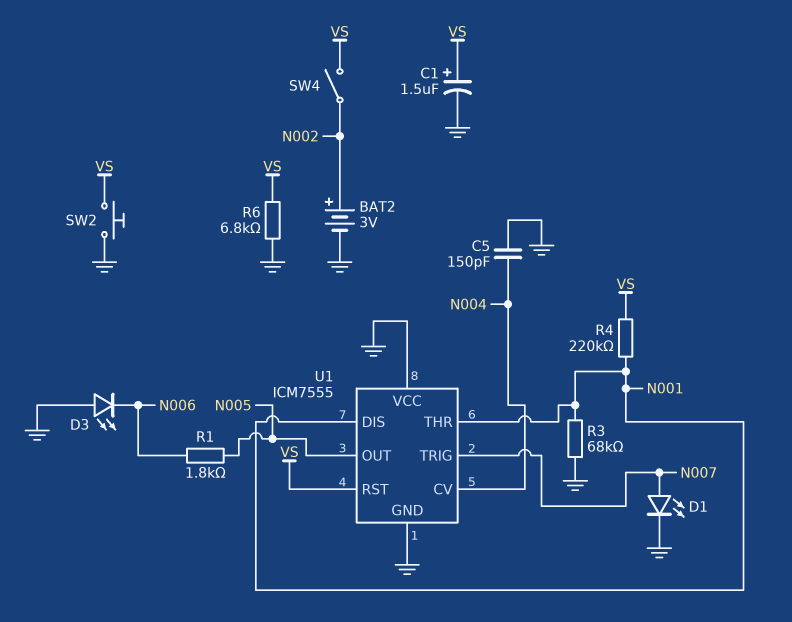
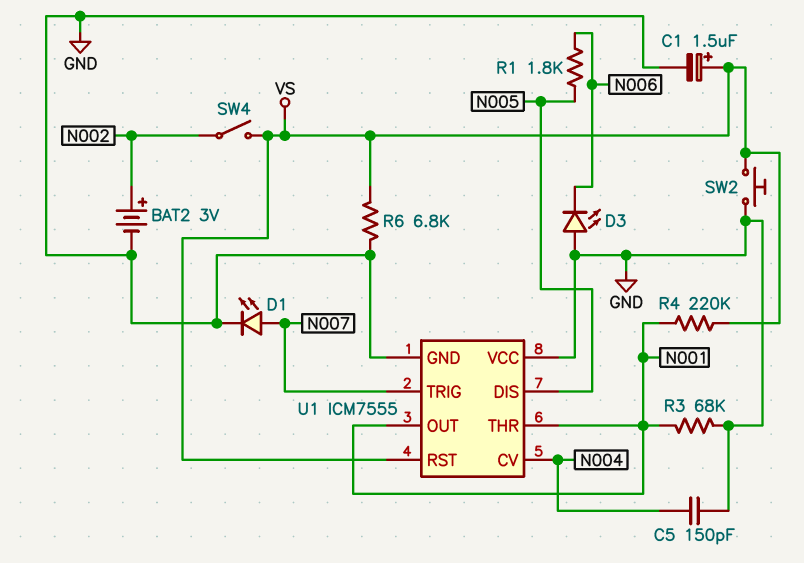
U1 pin DIS: N001 -> N005
U1 pin OUT: N005 -> N001

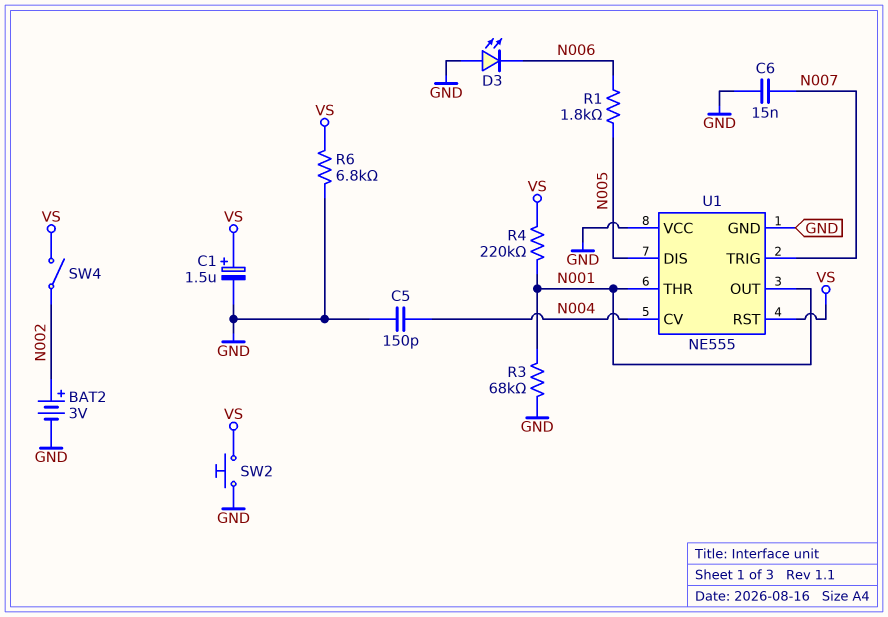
C6: none -> 15nF (GND, N007)
D1: LED (A N007, K GND) -> none
U1: ICM7555 -> NE555

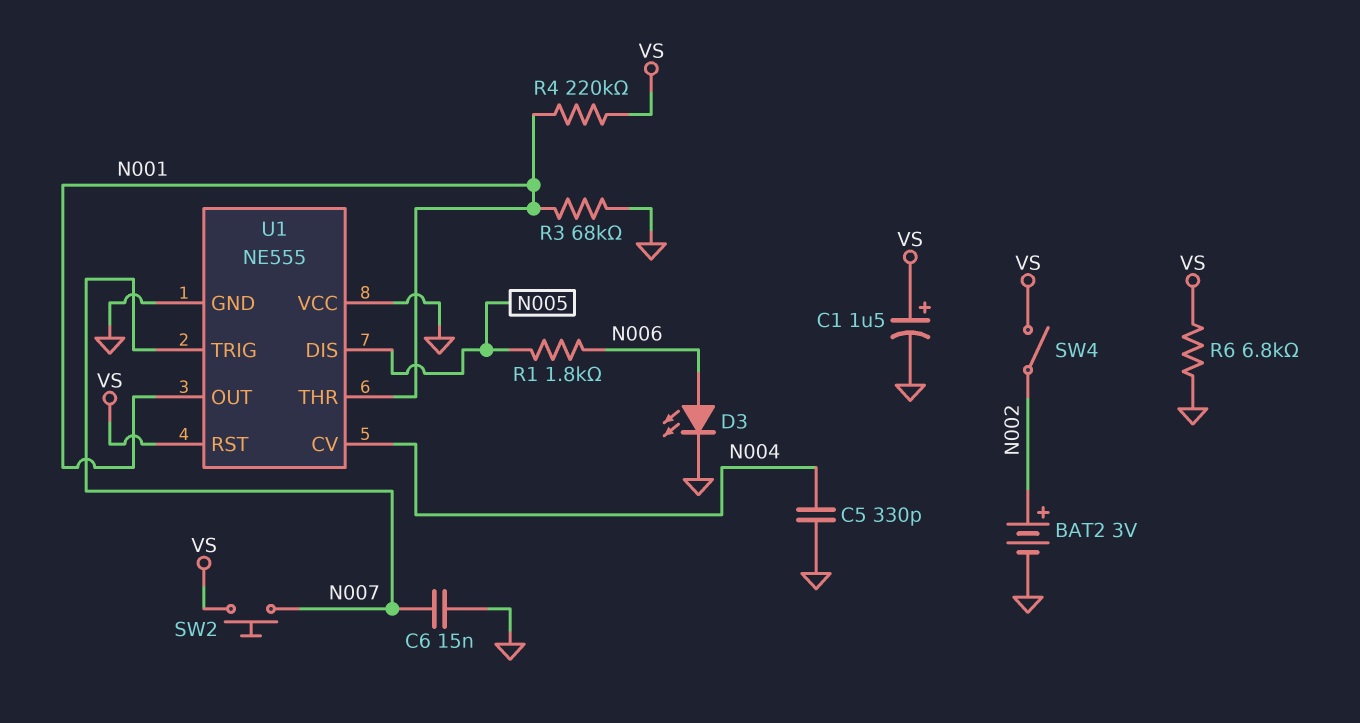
C5: 150pF (GND, N004) -> 330pF (GND, N004)
D3: LED (A GND, K N006) -> LED (A N006, K GND)
SW2: button (GND, VS) -> button (N007, VS)

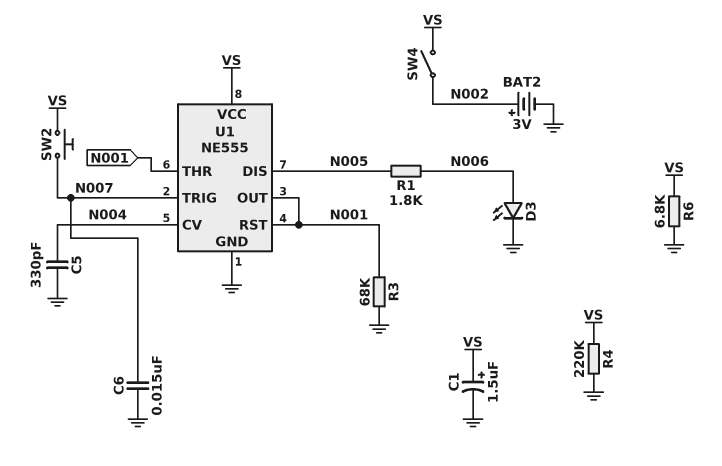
R4: 220k (N001, VS) -> 220k (GND, VS)
U1 pin RST: VS -> N001
U1 pin VCC: GND -> VS

